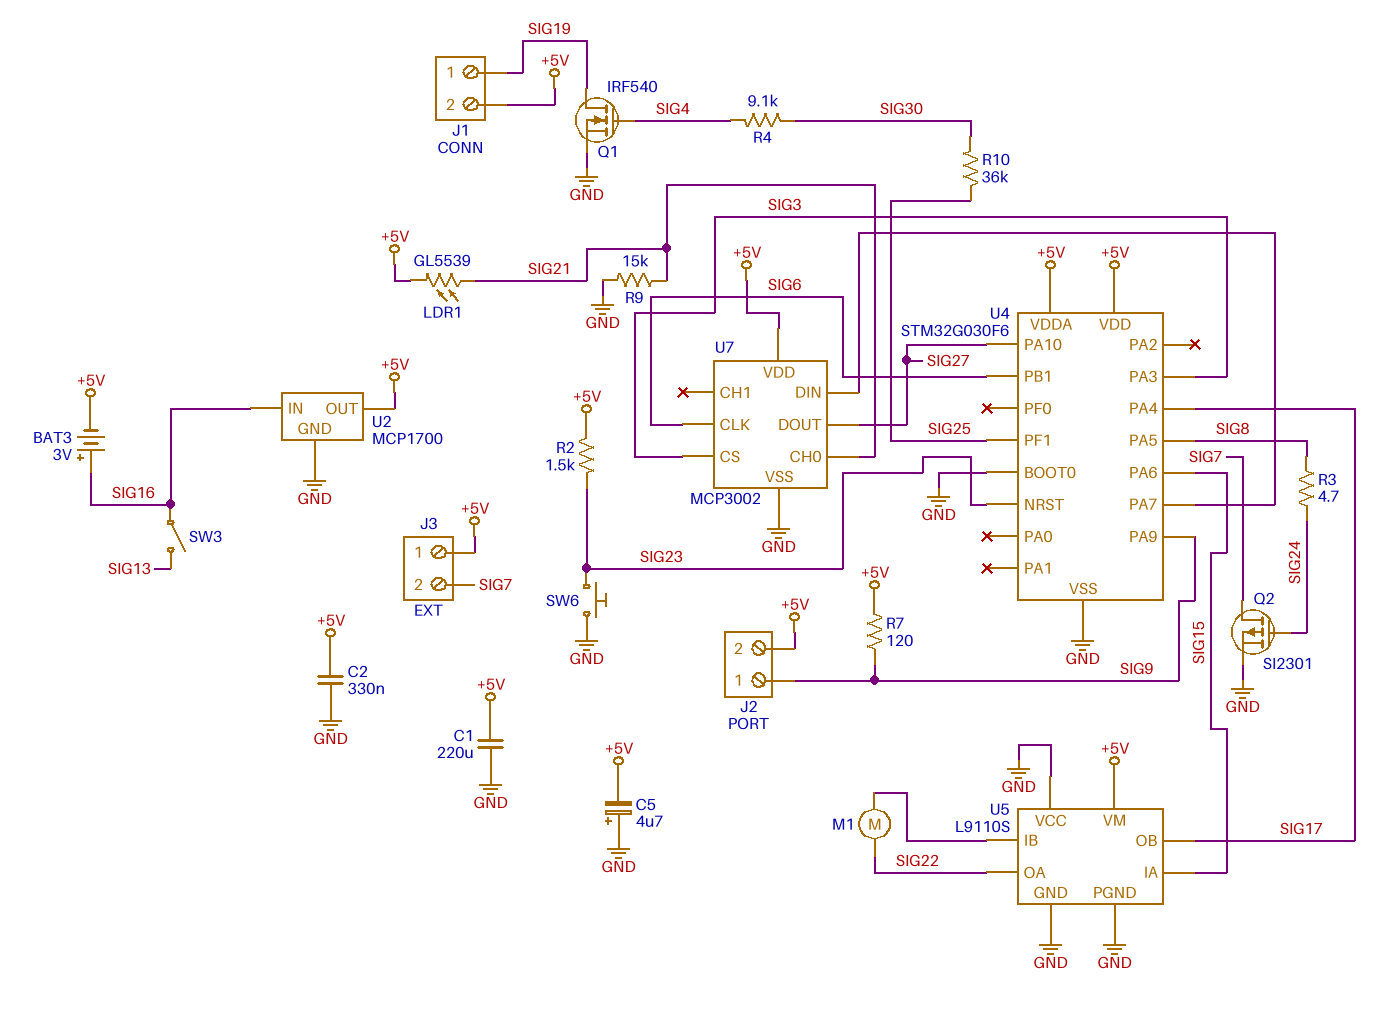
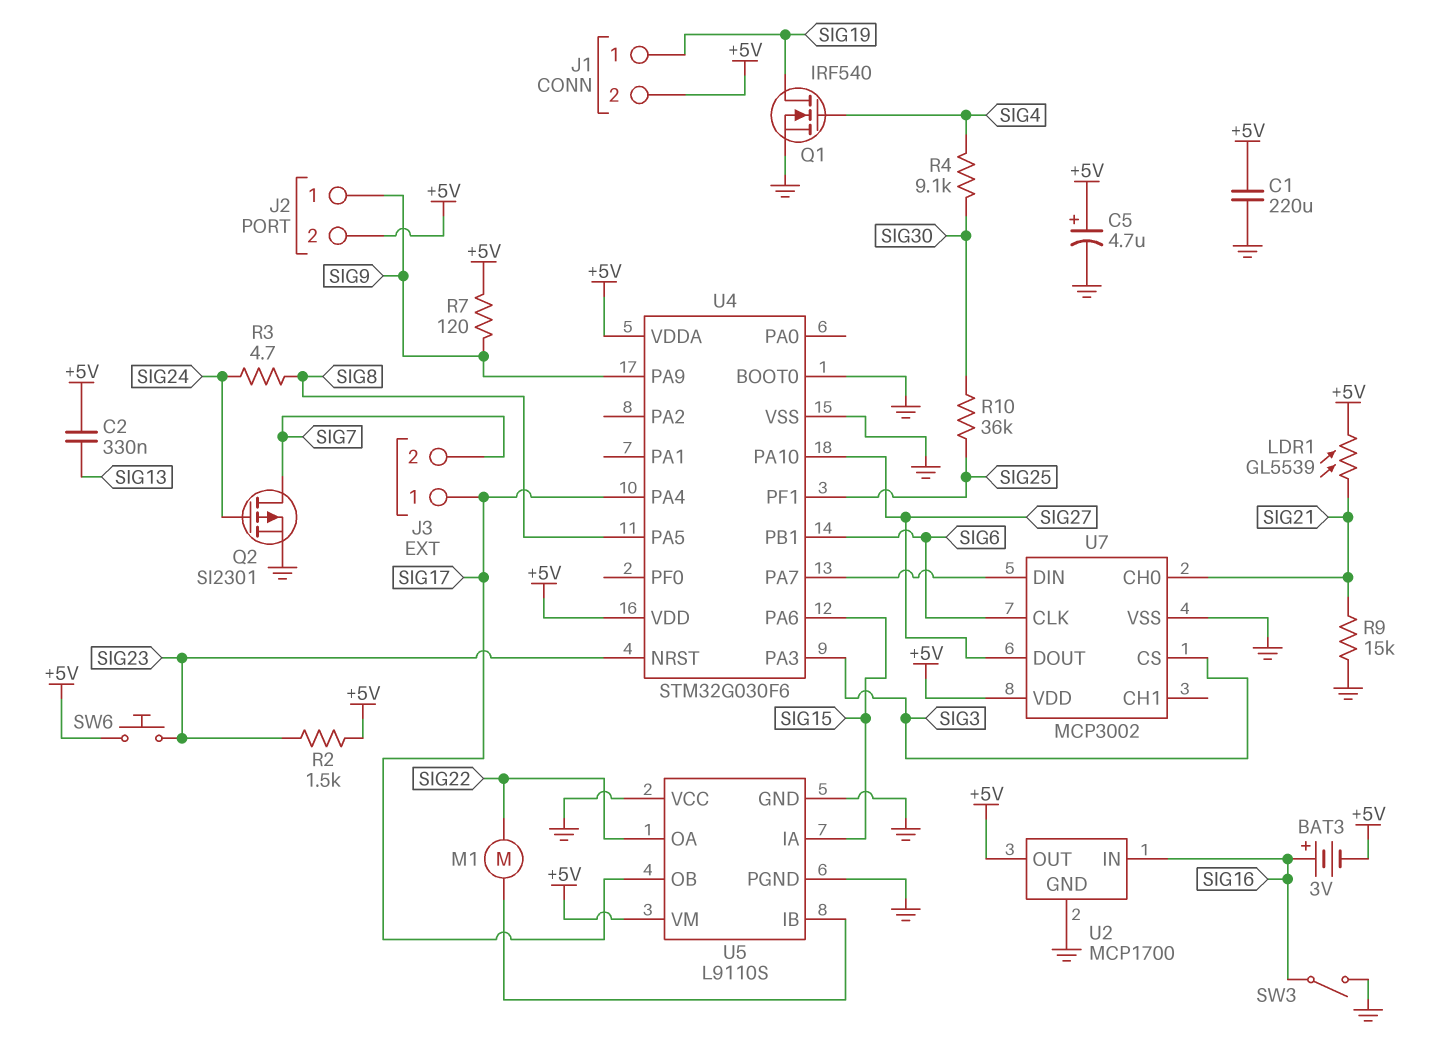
C2: 330nF (+5V, GND) -> 330nF (+5V, SIG13)
C5: 4.7uF (plus GND, minus +5V) -> 4.7uF (plus +5V, minus GND)
J3 pin 1: +5V -> SIG17
SW3: switch (SIG13, SIG16) -> switch (GND, SIG16)
SW6: button (GND, SIG23) -> button (+5V, SIG23)

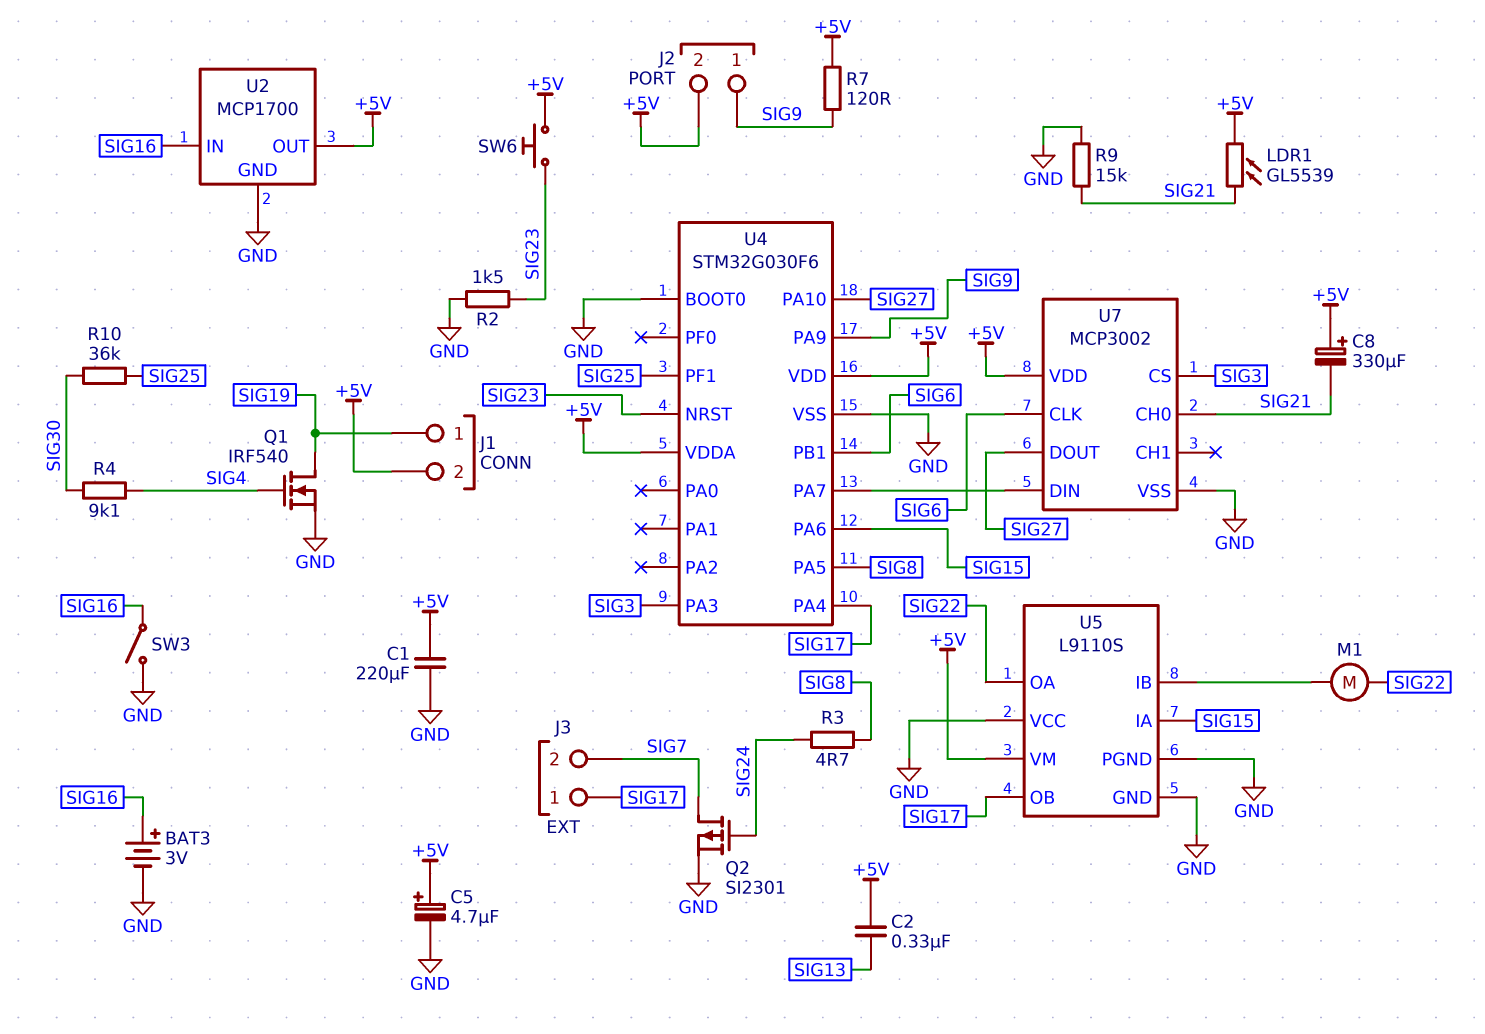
BAT3: 3V (plus SIG16, minus +5V) -> 3V (plus SIG16, minus GND)
C8: none -> 330uF (plus +5V, minus SIG21)
R2: 1.5k (+5V, SIG23) -> 1.5k (GND, SIG23)

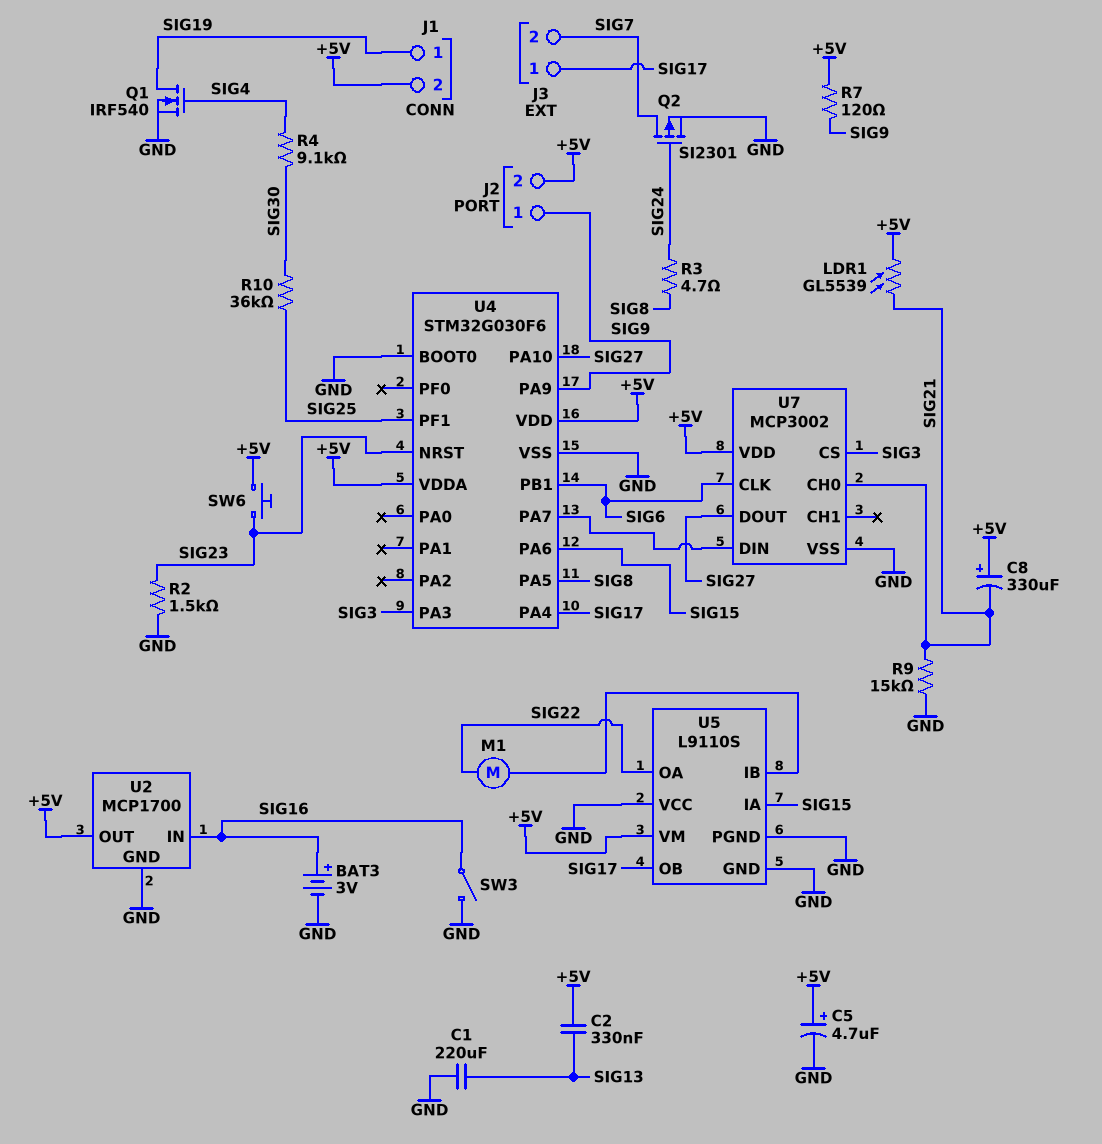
C1: 220uF (+5V, GND) -> 220uF (GND, SIG13)

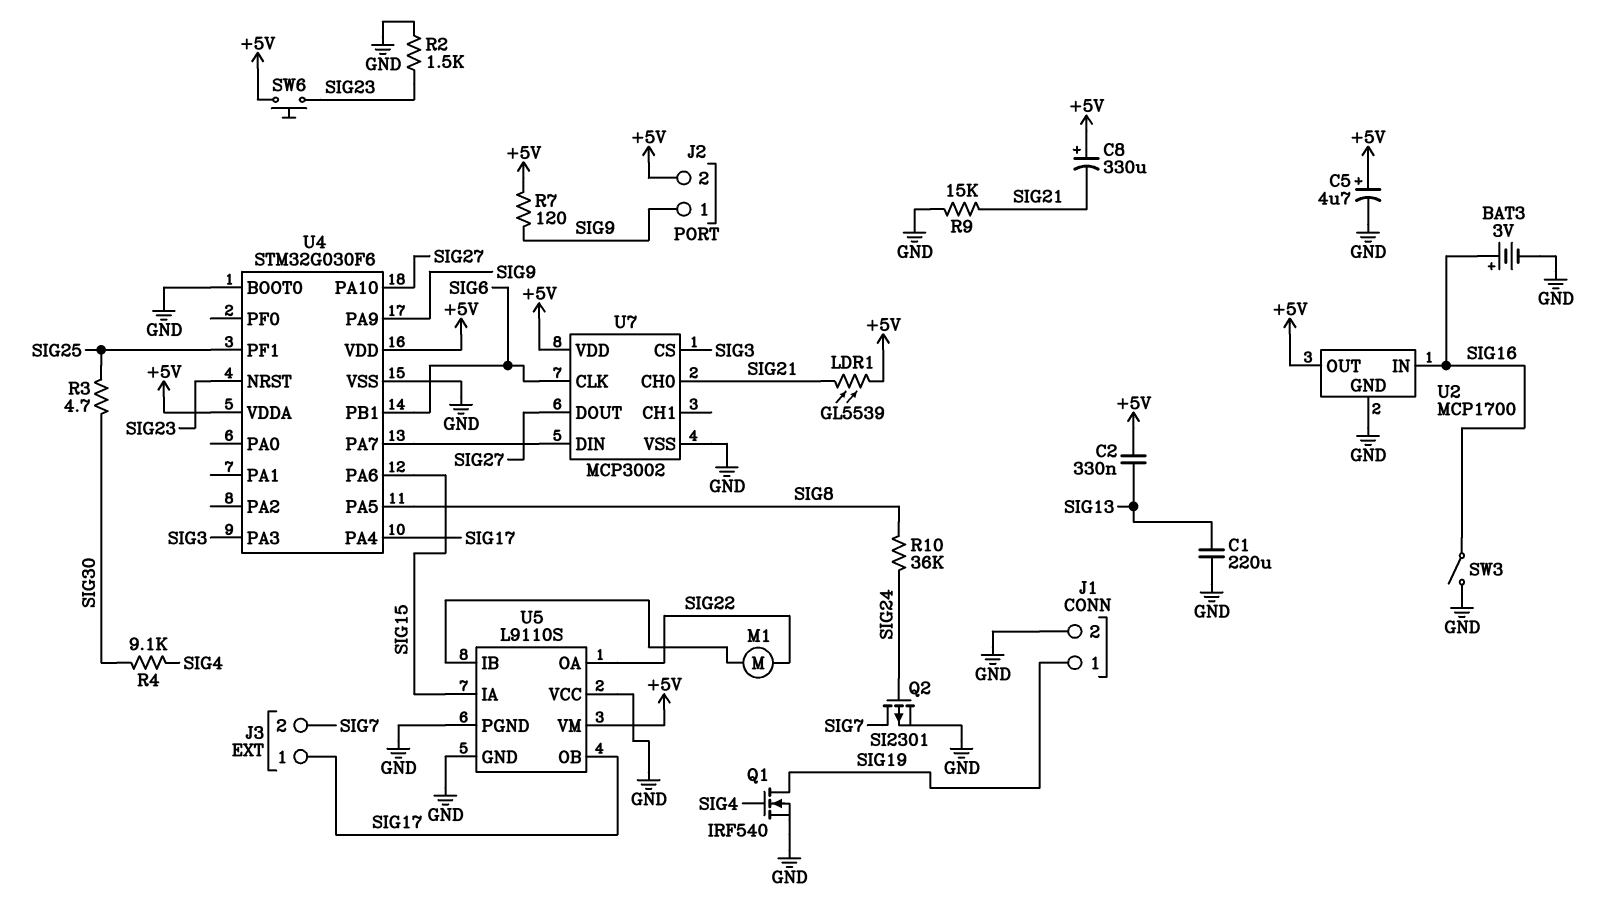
J1 pin 2: +5V -> GND
R3: 4.7 (SIG8, SIG24) -> 4.7 (SIG25, SIG30)
R10: 36k (SIG25, SIG30) -> 36k (SIG8, SIG24)

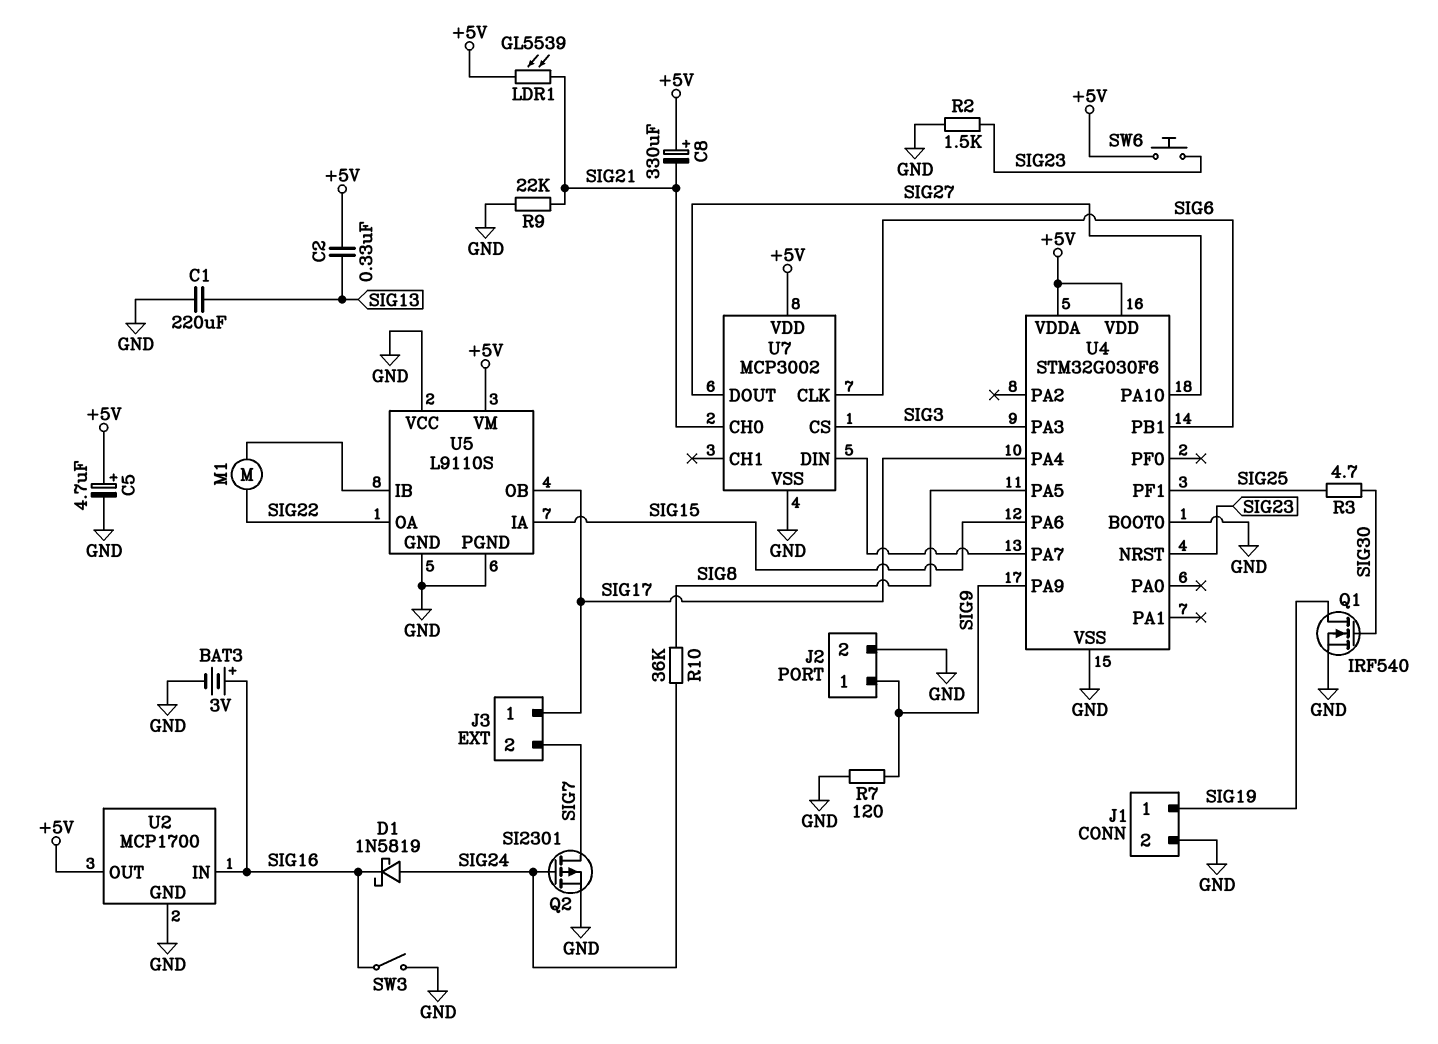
D1: none -> schottky 1N5819 (A SIG24, K SIG16)
J2 pin 2: +5V -> GND
Q1: NMOS IRF540 (G SIG4, D SIG19, S GND) -> NMOS IRF540 (G SIG30, D SIG19, S GND)
R4: 9.1k (SIG4, SIG30) -> none
R7: 120 (+5V, SIG9) -> 120 (GND, SIG9)
R9: 15k (GND, SIG21) -> 22k (GND, SIG21)

